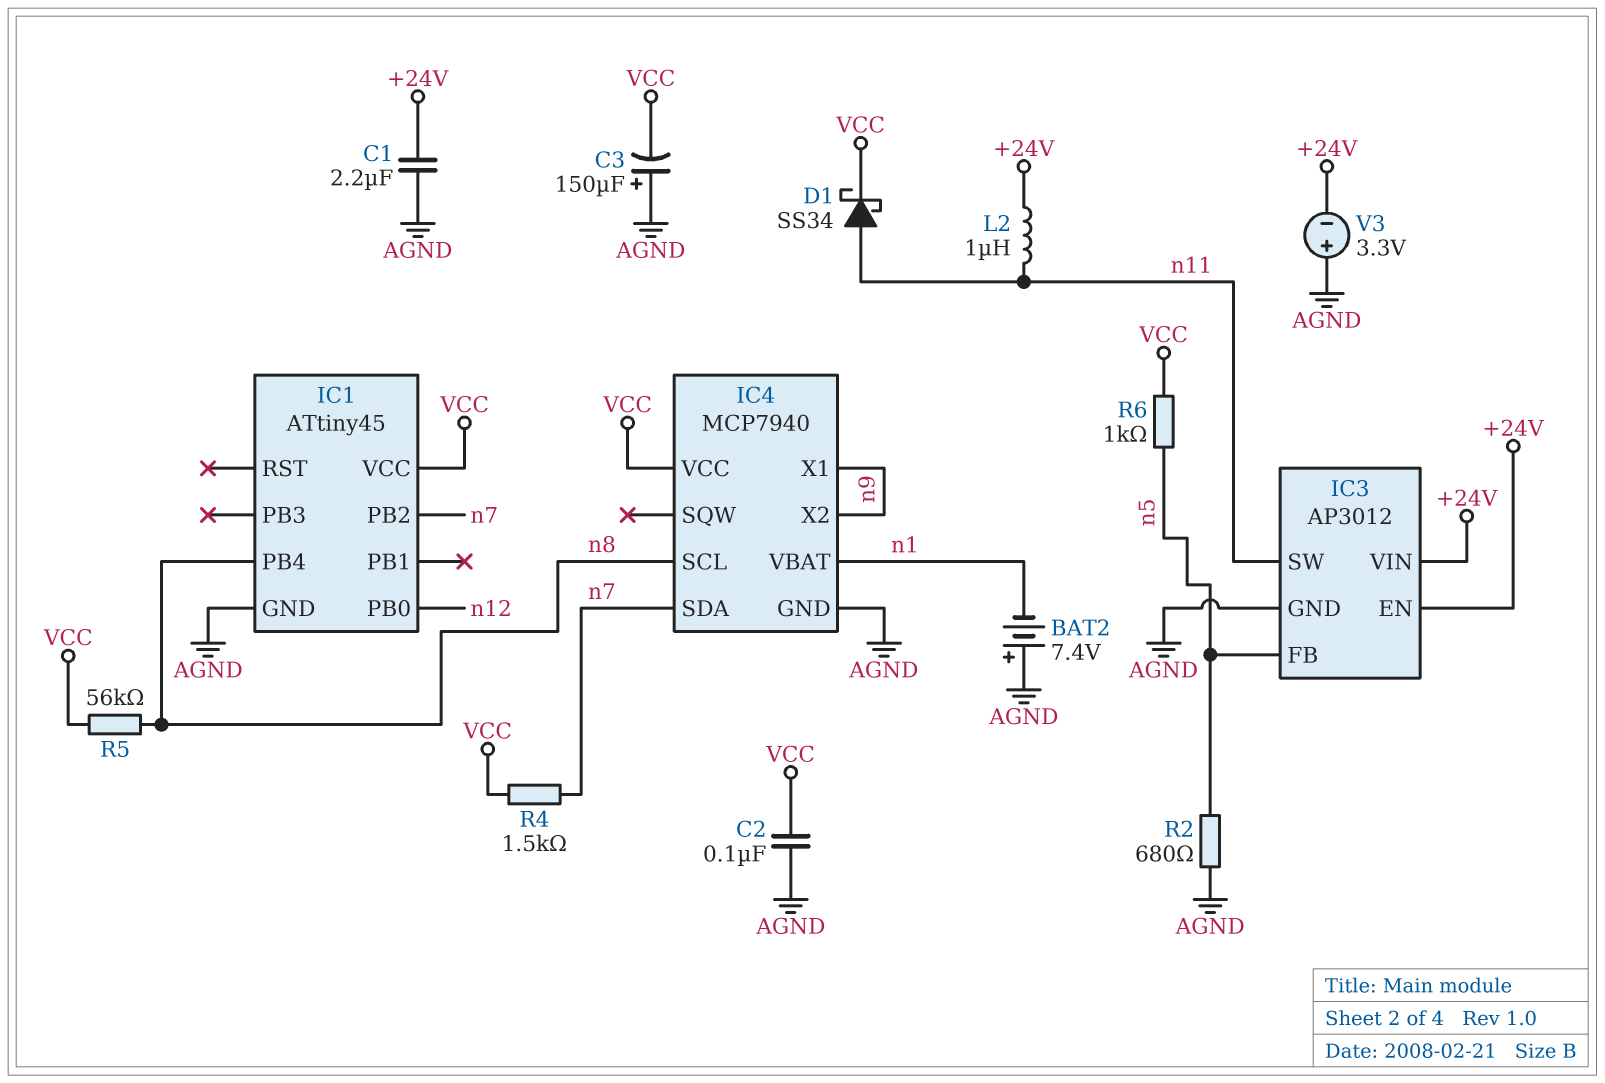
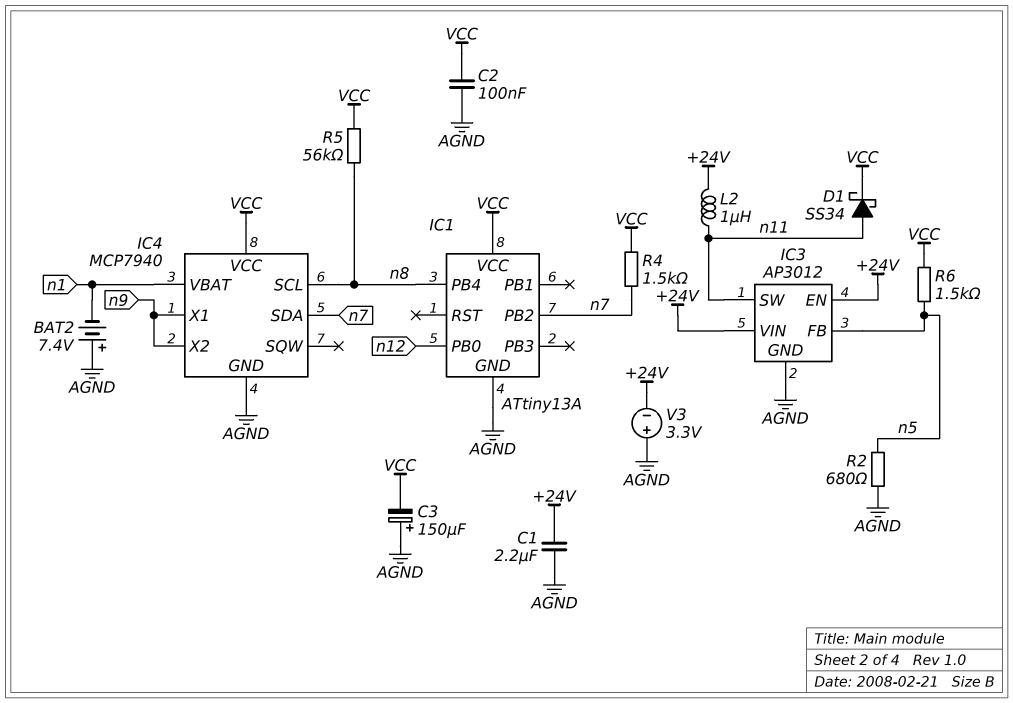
IC1: ATtiny45 -> ATtiny13A
R6: 1k (VCC, n5) -> 1.5k (VCC, n5)

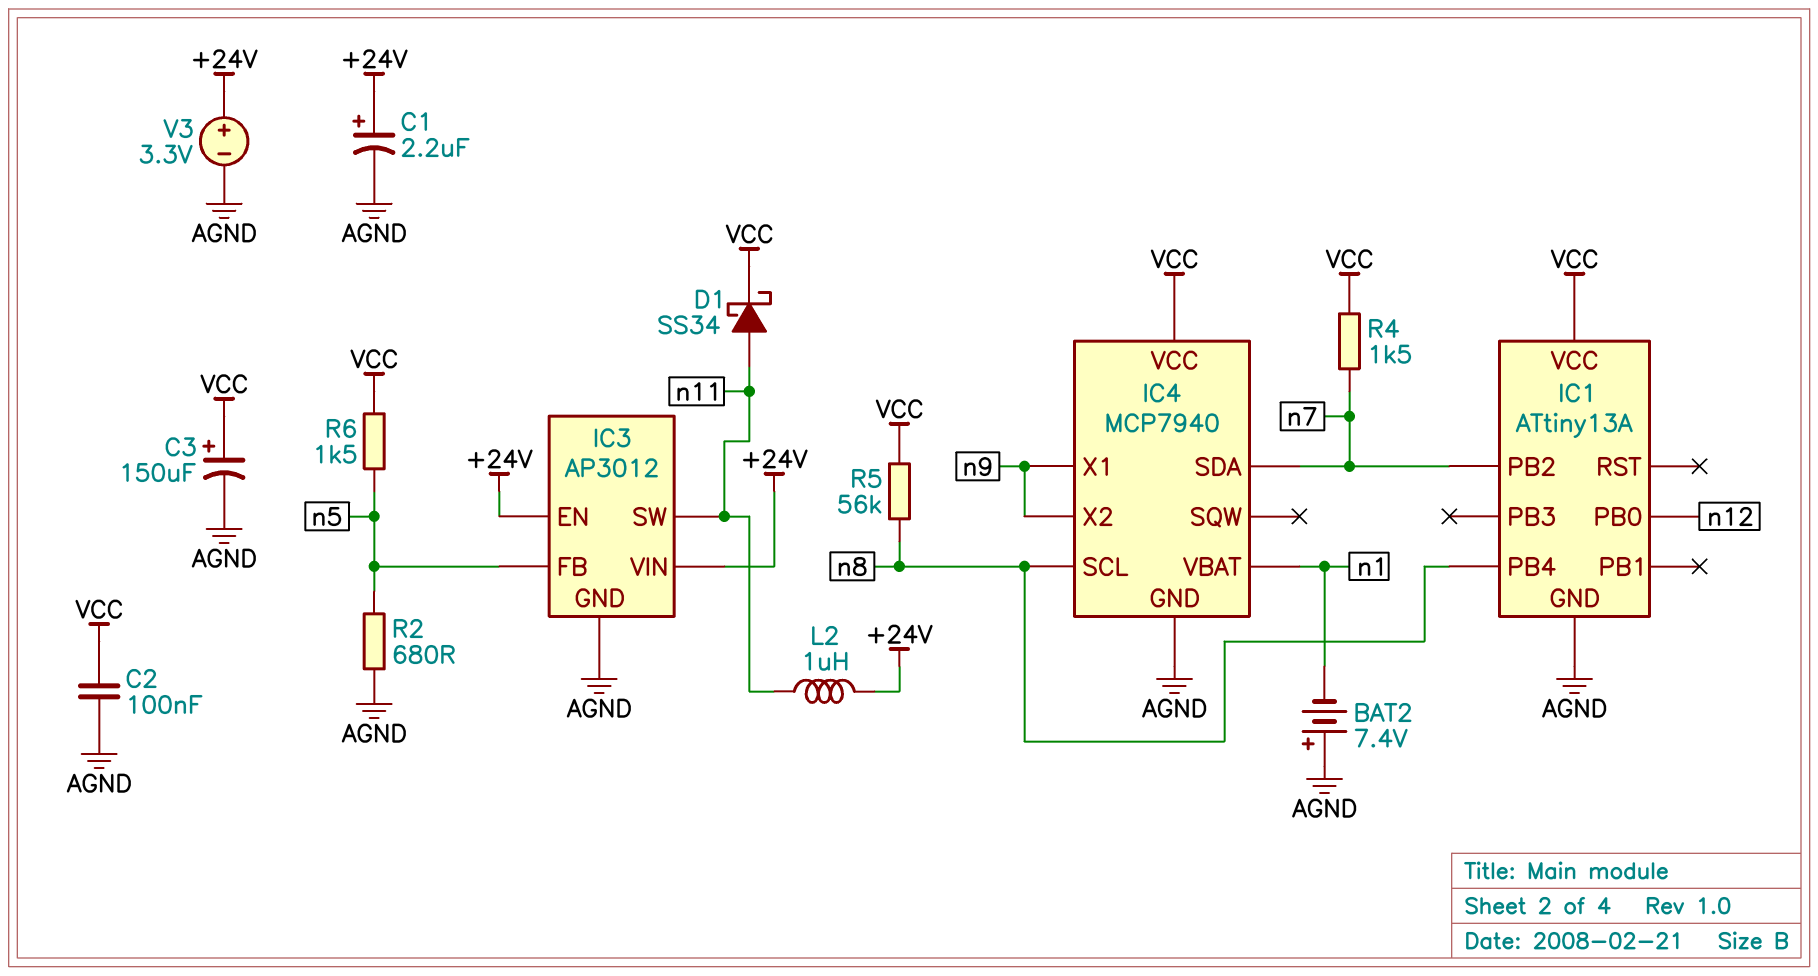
C1: 2.2uF (+24V, AGND) -> 2.2uF (plus +24V, minus AGND)
C3: 150uF (plus AGND, minus VCC) -> 150uF (plus VCC, minus AGND)
V3: 3.3V (plus AGND, minus +24V) -> 3.3V (plus +24V, minus AGND)

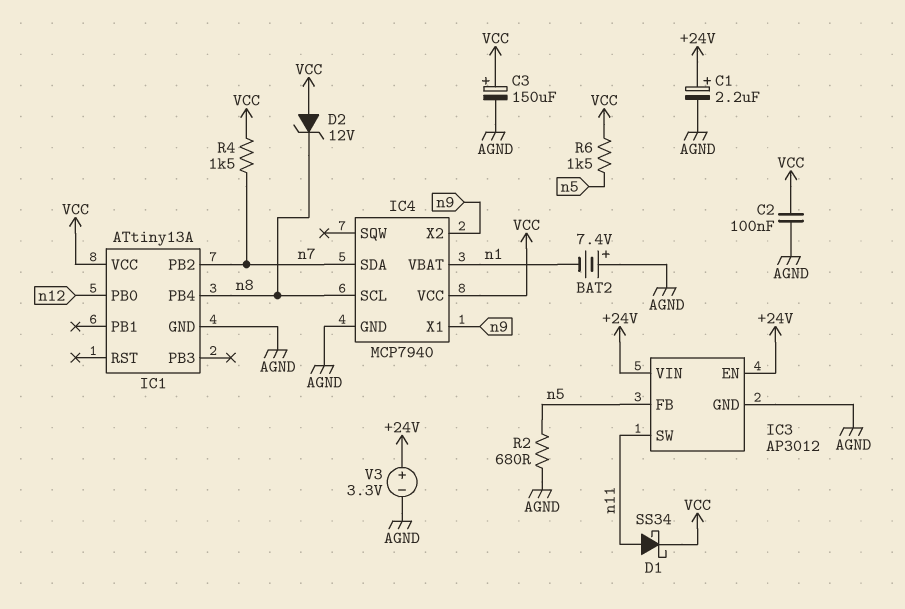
D2: none -> zener 12V (A VCC, K n8)
L2: 1uH (+24V, n11) -> none
R5: 56k (VCC, n8) -> none

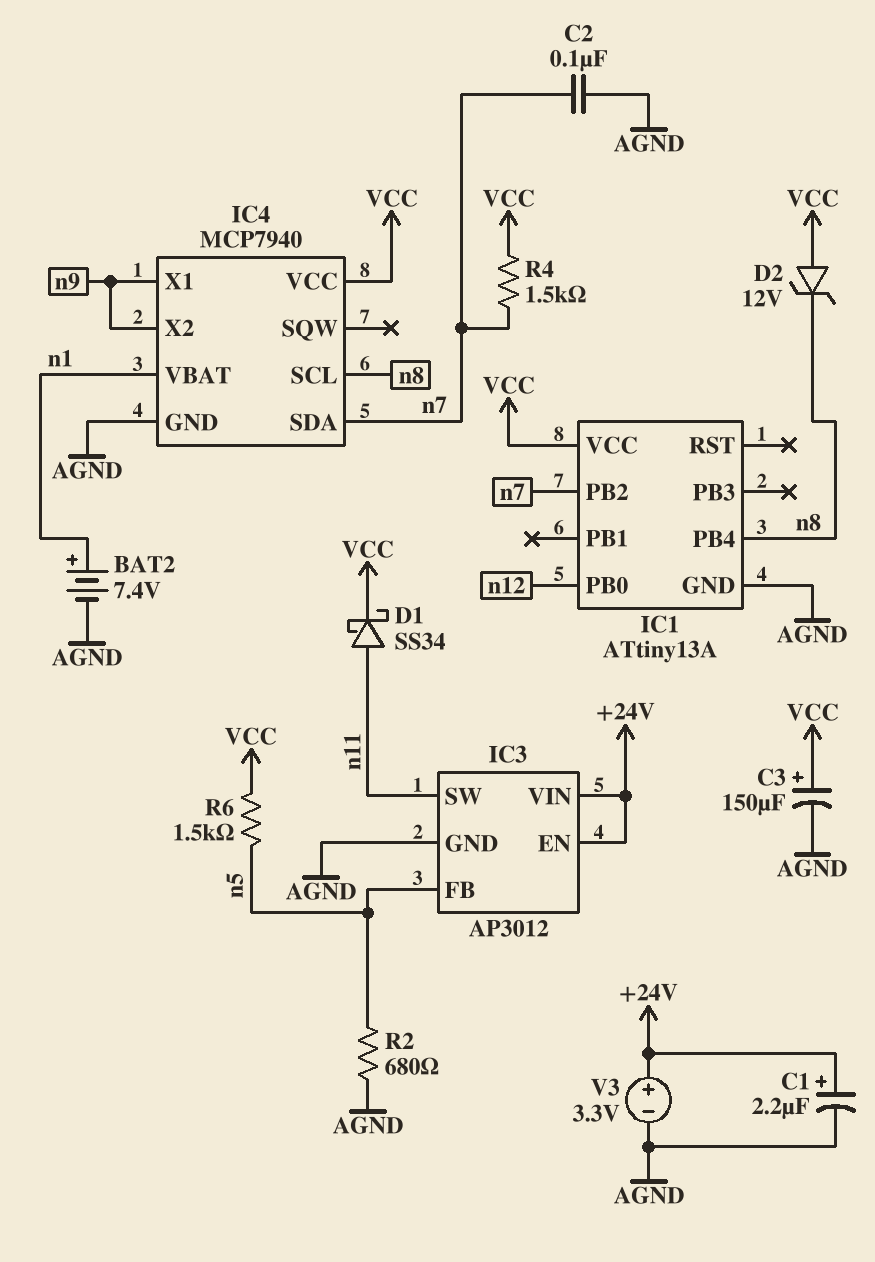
BAT2: 7.4V (plus AGND, minus n1) -> 7.4V (plus n1, minus AGND)
C2: 100nF (AGND, VCC) -> 100nF (AGND, n7)

